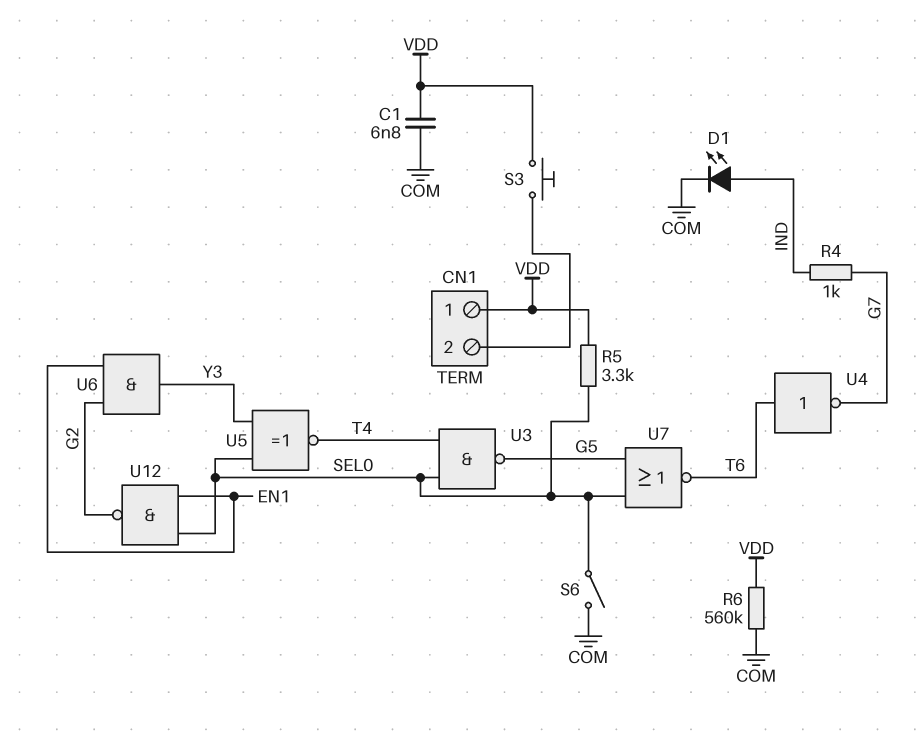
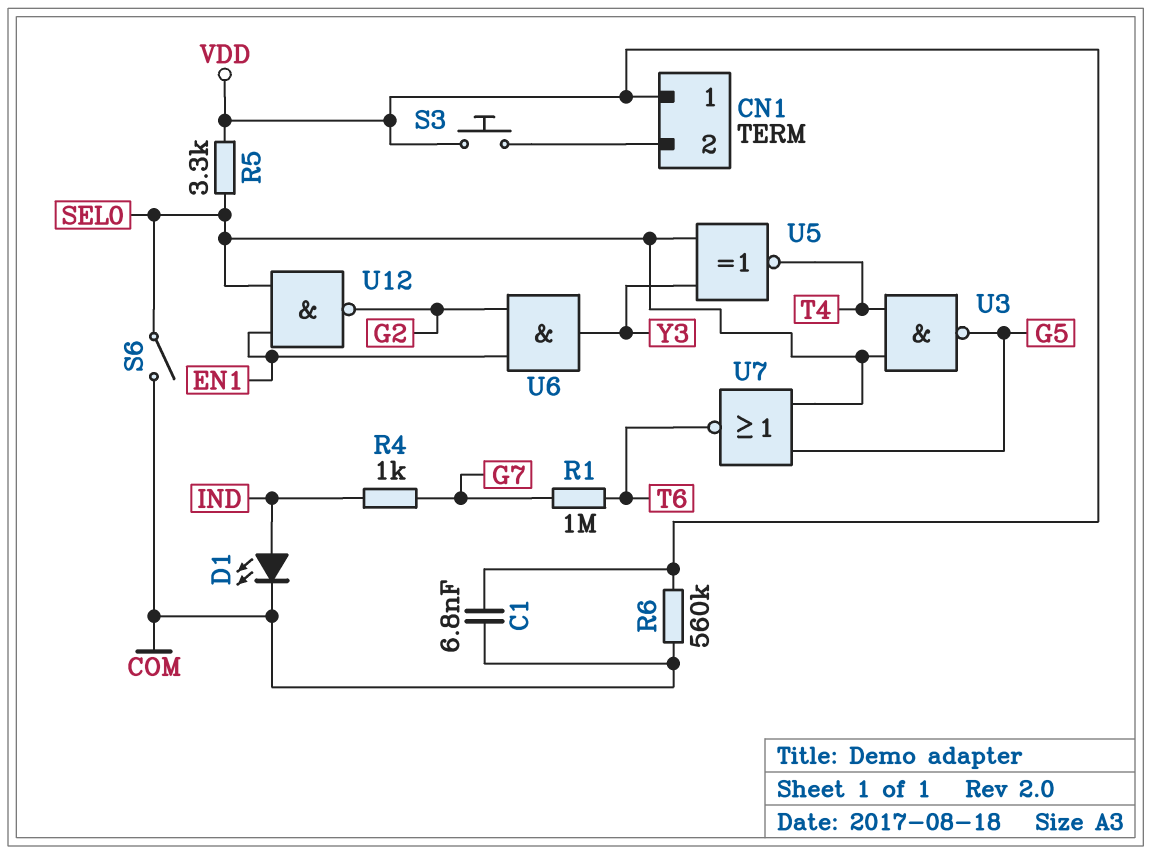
R1: none -> 1M (G7, T6)
U4: NOT (in T6, out G7) -> none

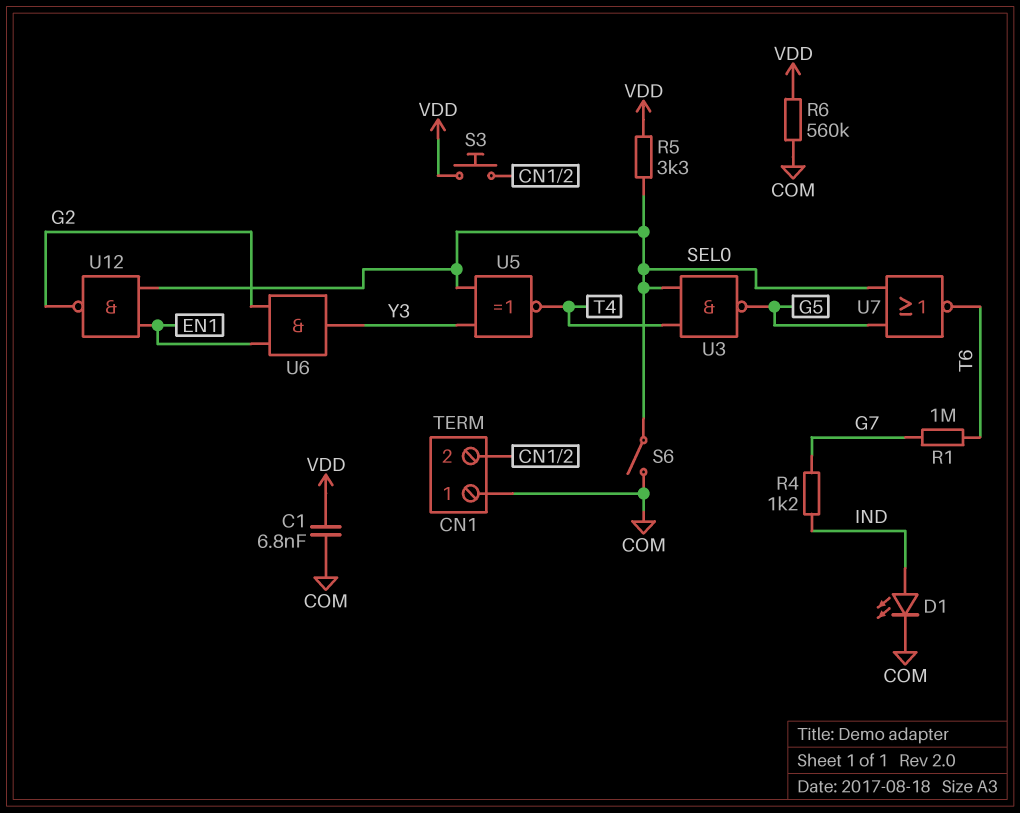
CN1 pin 1: VDD -> COM
R4: 1k (G7, IND) -> 1.2k (G7, IND)

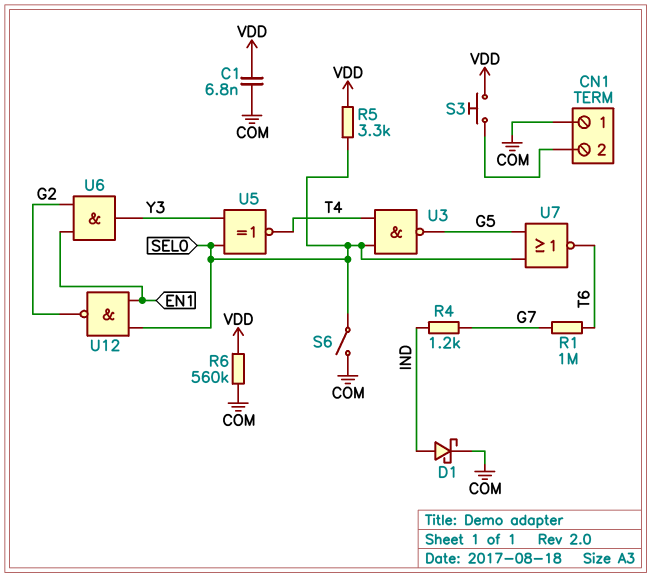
D1: LED (A IND, K COM) -> schottky (A IND, K COM)

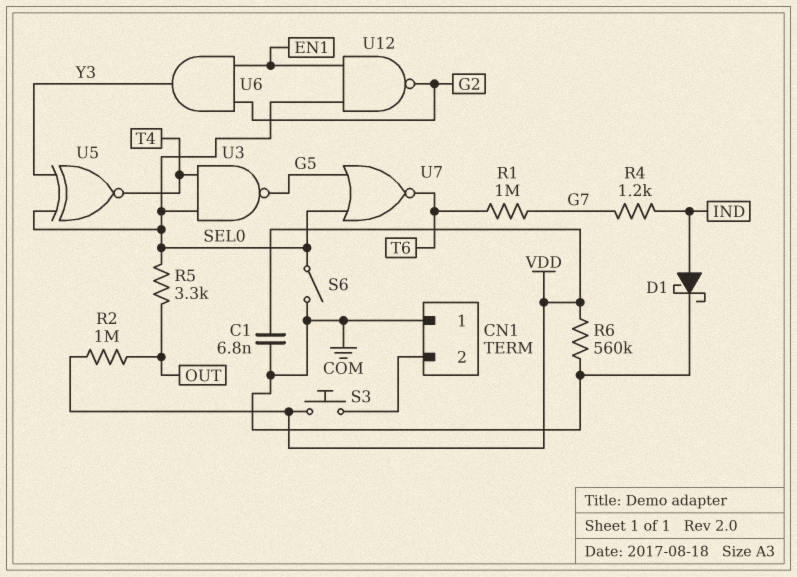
R2: none -> 1M (OUT, VDD)
R5: 3.3k (SEL0, VDD) -> 3.3k (OUT, SEL0)

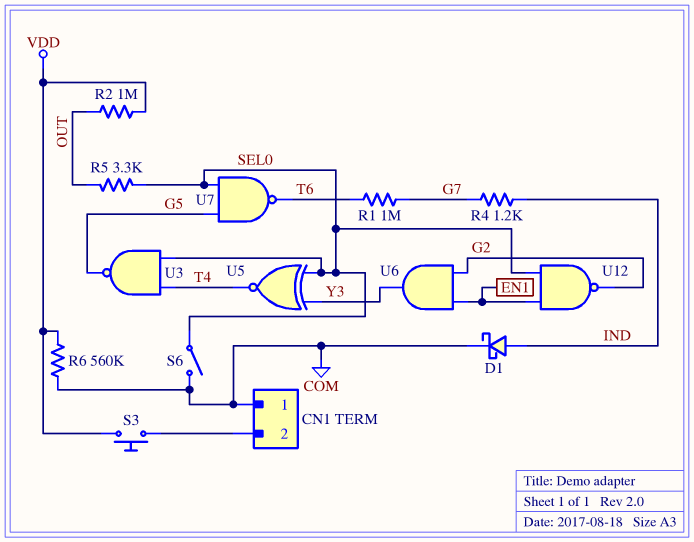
C1: 6.8nF (COM, VDD) -> none
U7: NOR (in G5, in SEL0, out T6) -> NAND (in G5, in SEL0, out T6)

